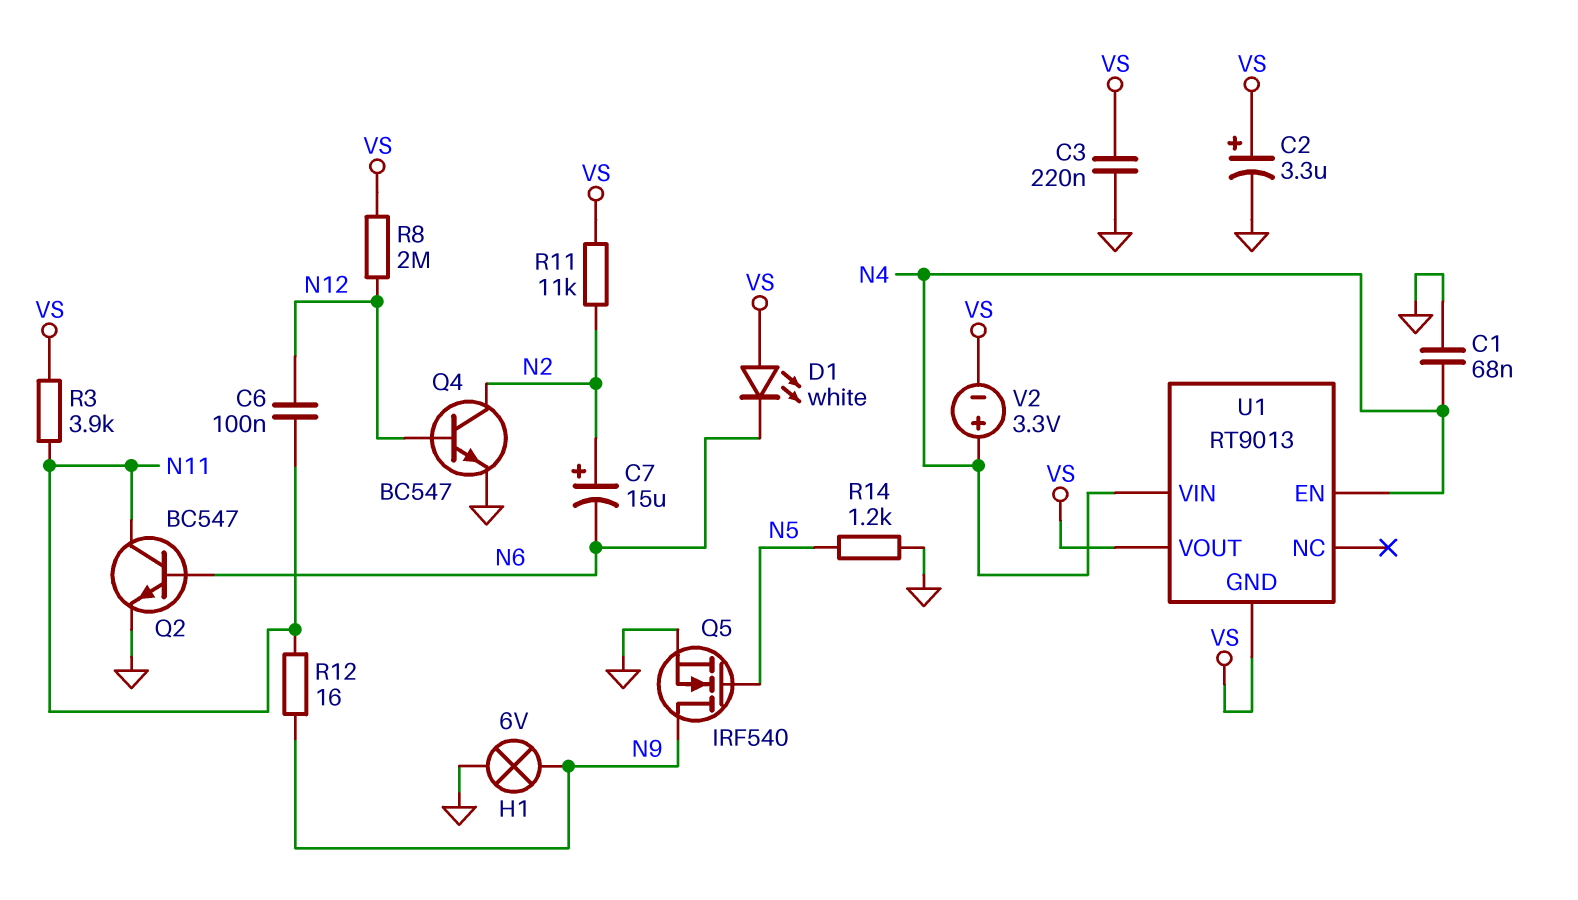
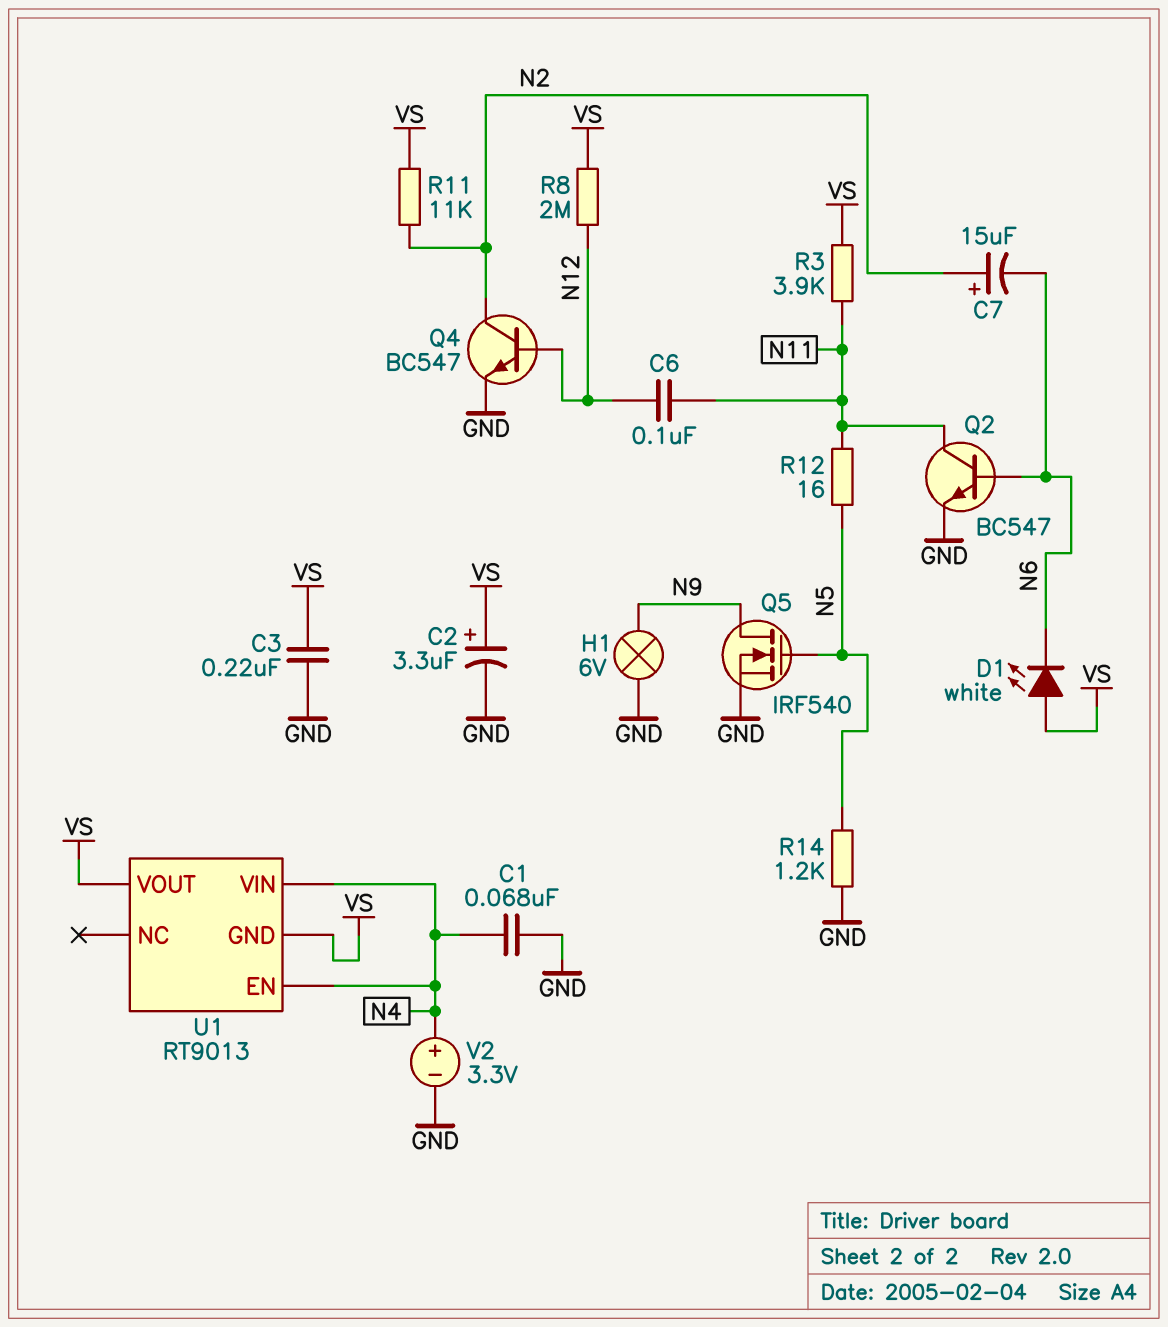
R12: 16 (N9, N11) -> 16 (N5, N11)
V2: 3.3V (plus N4, minus VS) -> 3.3V (plus N4, minus GND)

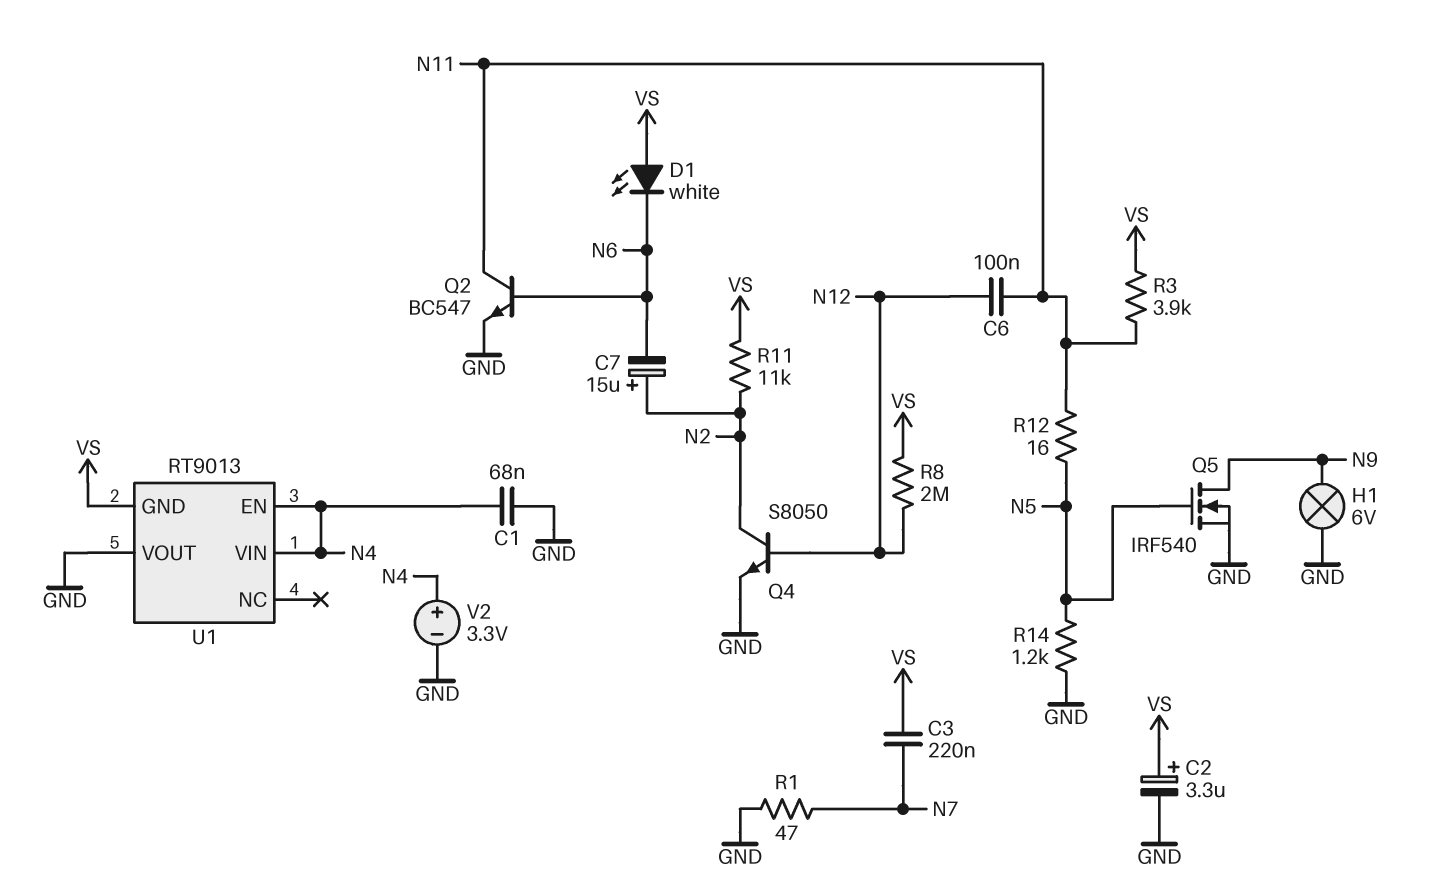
C3: 220nF (GND, VS) -> 220nF (N7, VS)
Q4: NPN BC547 (B N12, C N2, E GND) -> NPN S8050 (B N12, C N2, E GND)
R1: none -> 47 (GND, N7)
U1 pin VOUT: VS -> GND

